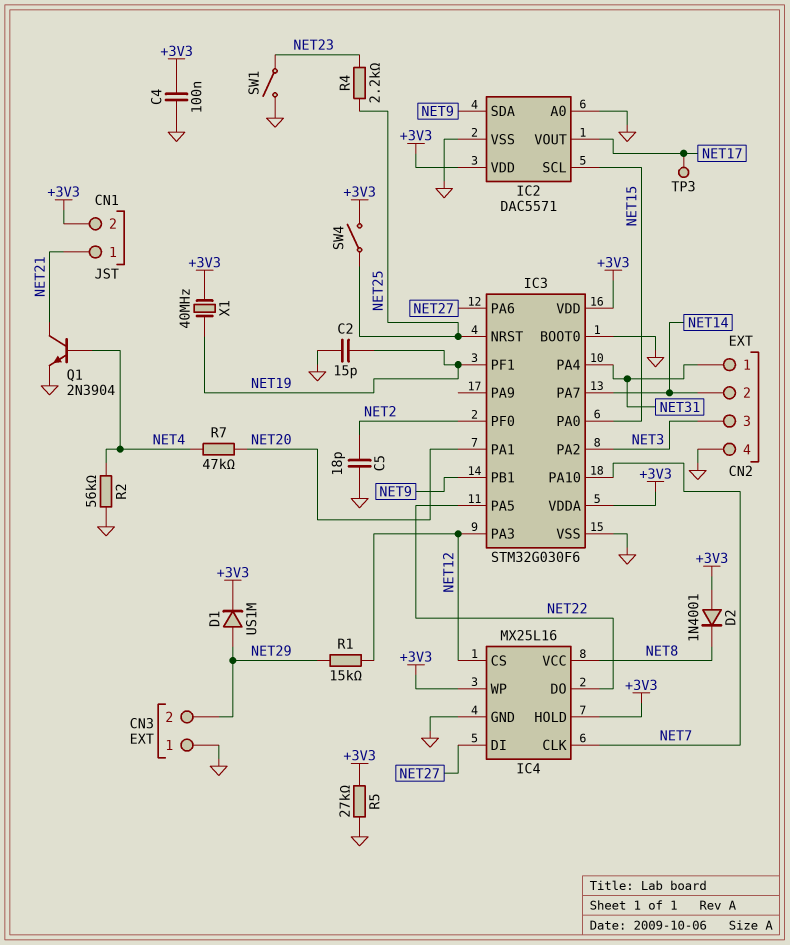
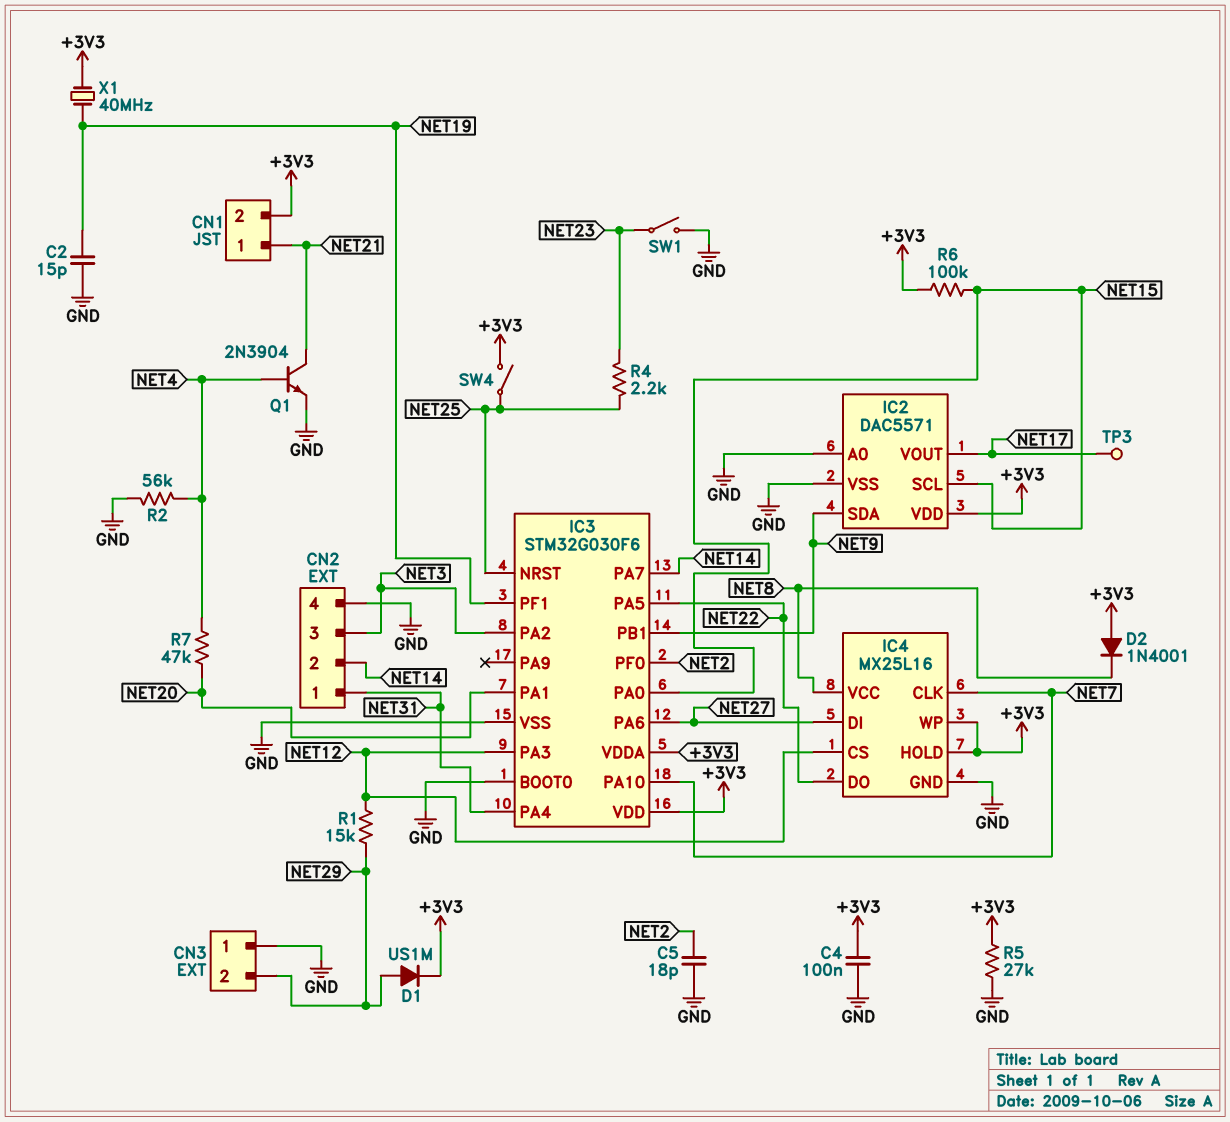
R6: none -> 100k (+3V3, NET15)

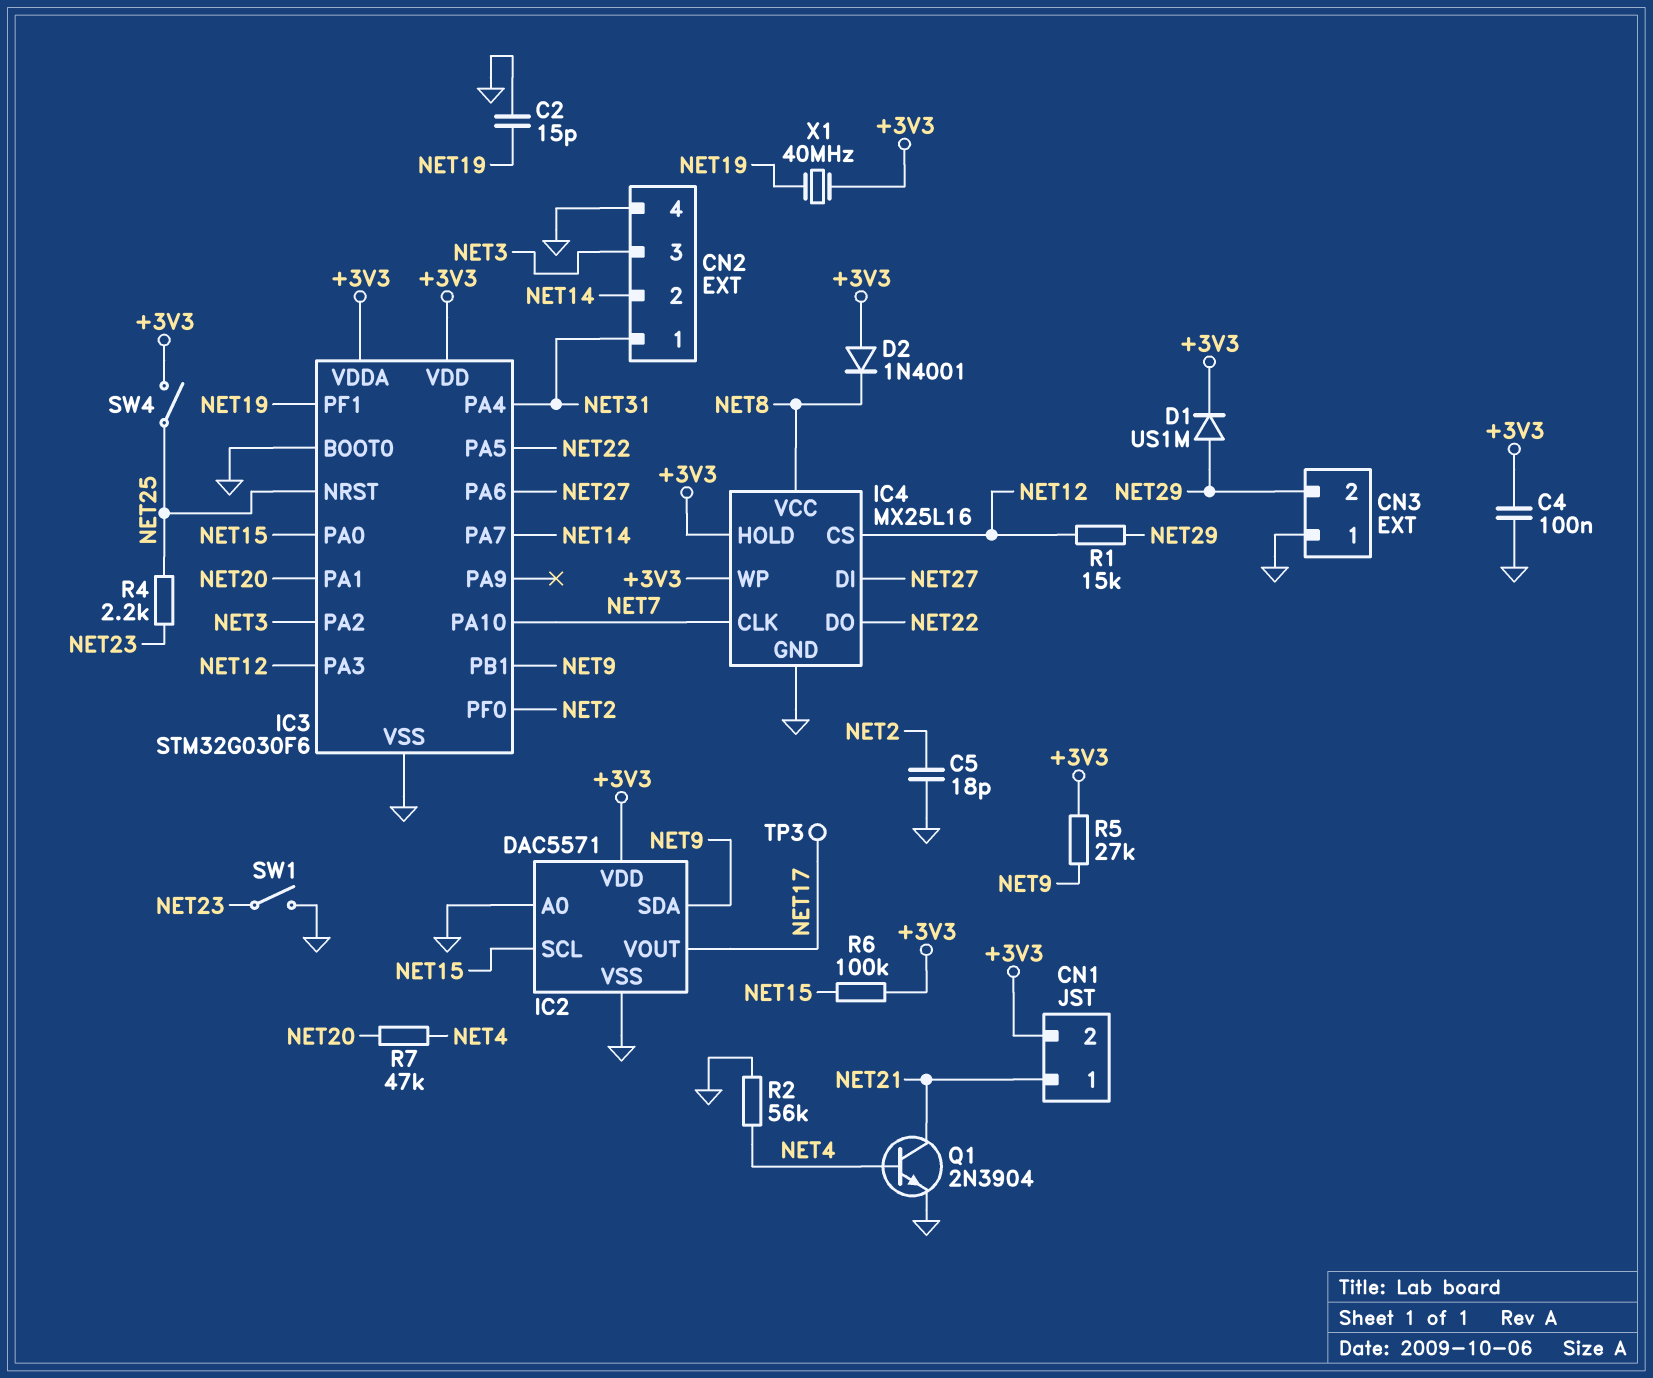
R5: 27k (+3V3, GND) -> 27k (+3V3, NET9)

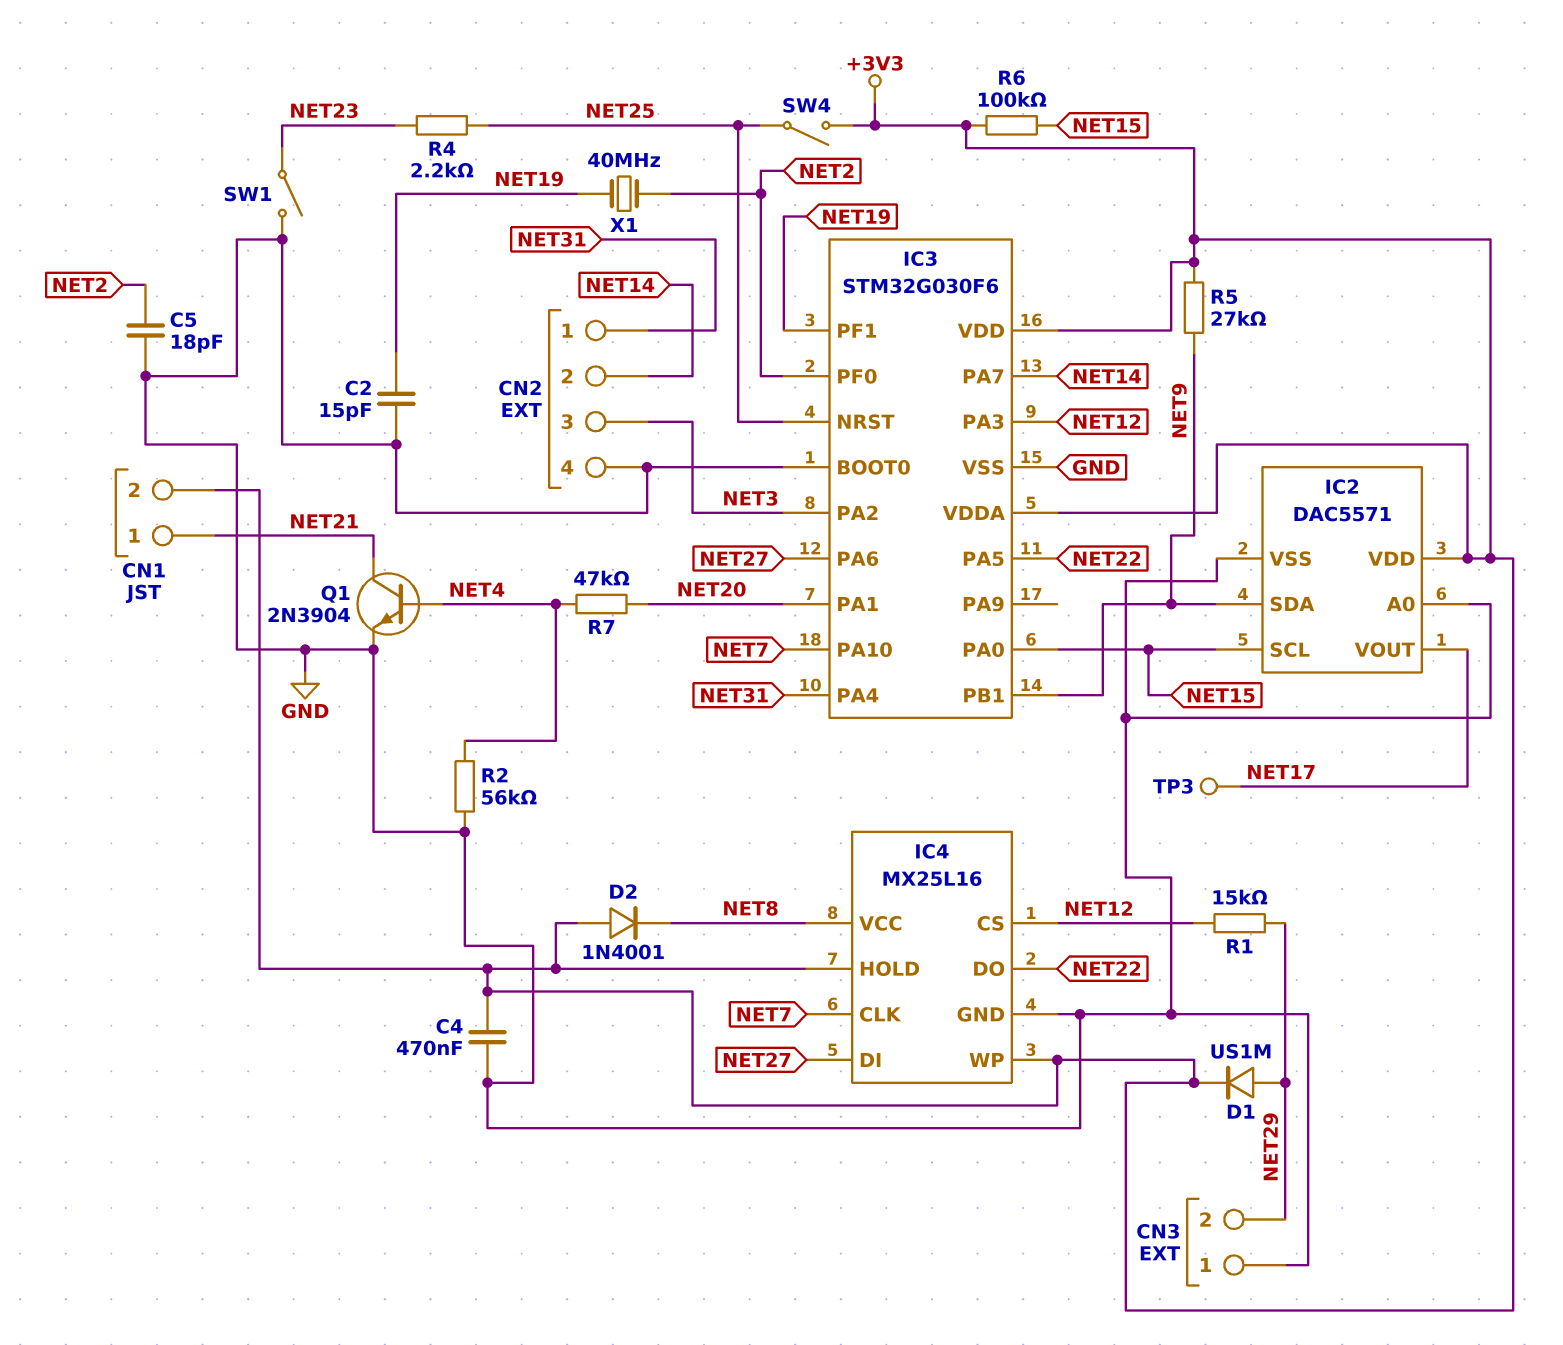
C4: 100nF (+3V3, GND) -> 470nF (+3V3, GND)
X1: 40MHz (+3V3, NET19) -> 40MHz (NET2, NET19)

